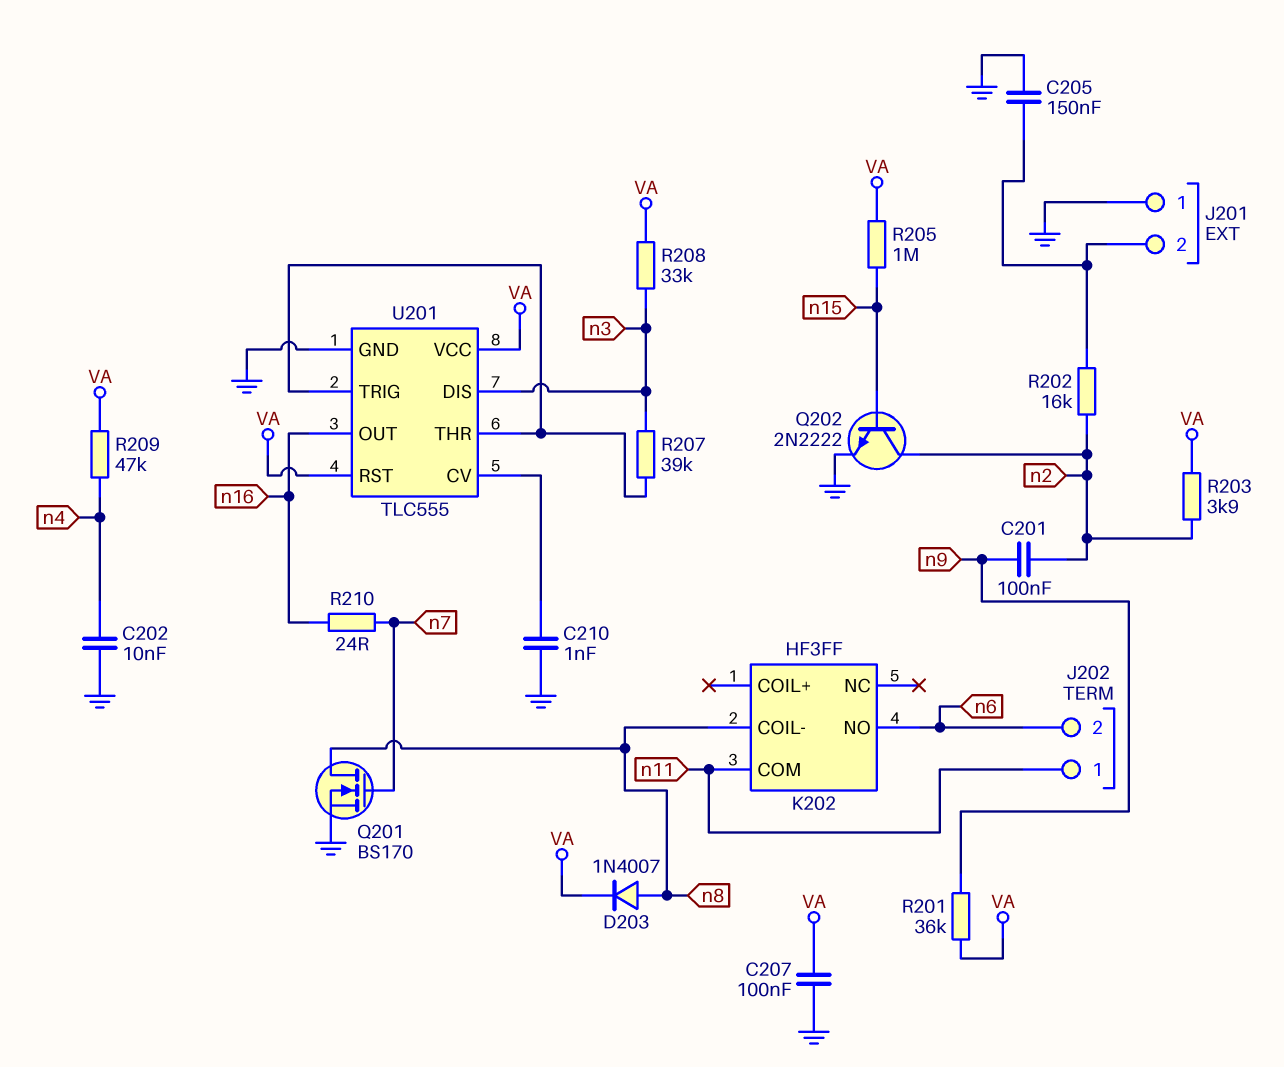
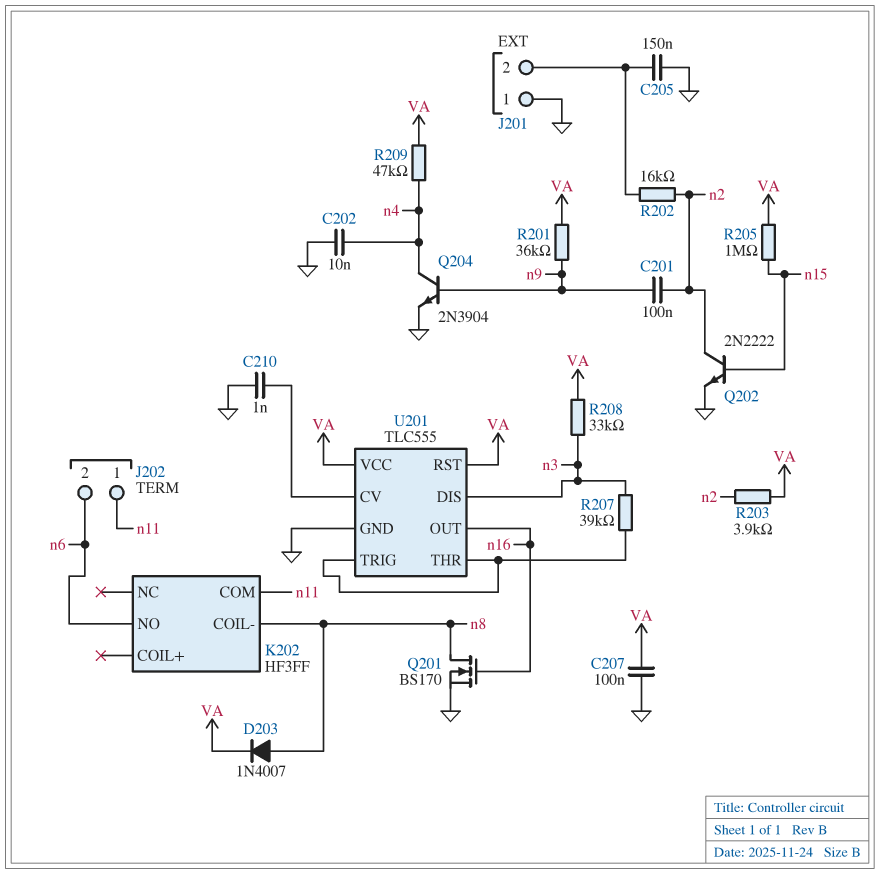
Q201: NMOS BS170 (G n7, D n8, S GND) -> NMOS BS170 (G n16, D n8, S GND)
Q204: none -> NPN 2N3904 (B n9, C n4, E GND)
R210: 24 (n7, n16) -> none

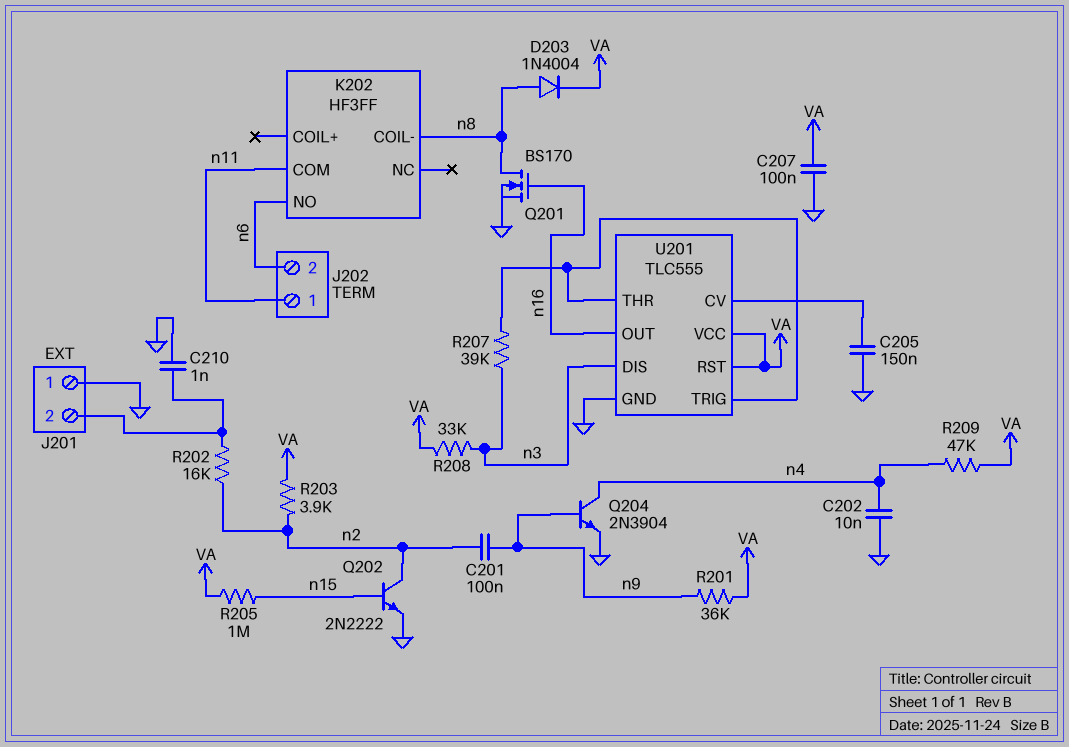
C205: 150nF (GND, J201/2) -> 150nF (GND, U201/CV)
C210: 1nF (GND, U201/CV) -> 1nF (GND, J201/2)
D203: diode 1N4007 (A n8, K VA) -> diode 1N4004 (A n8, K VA)

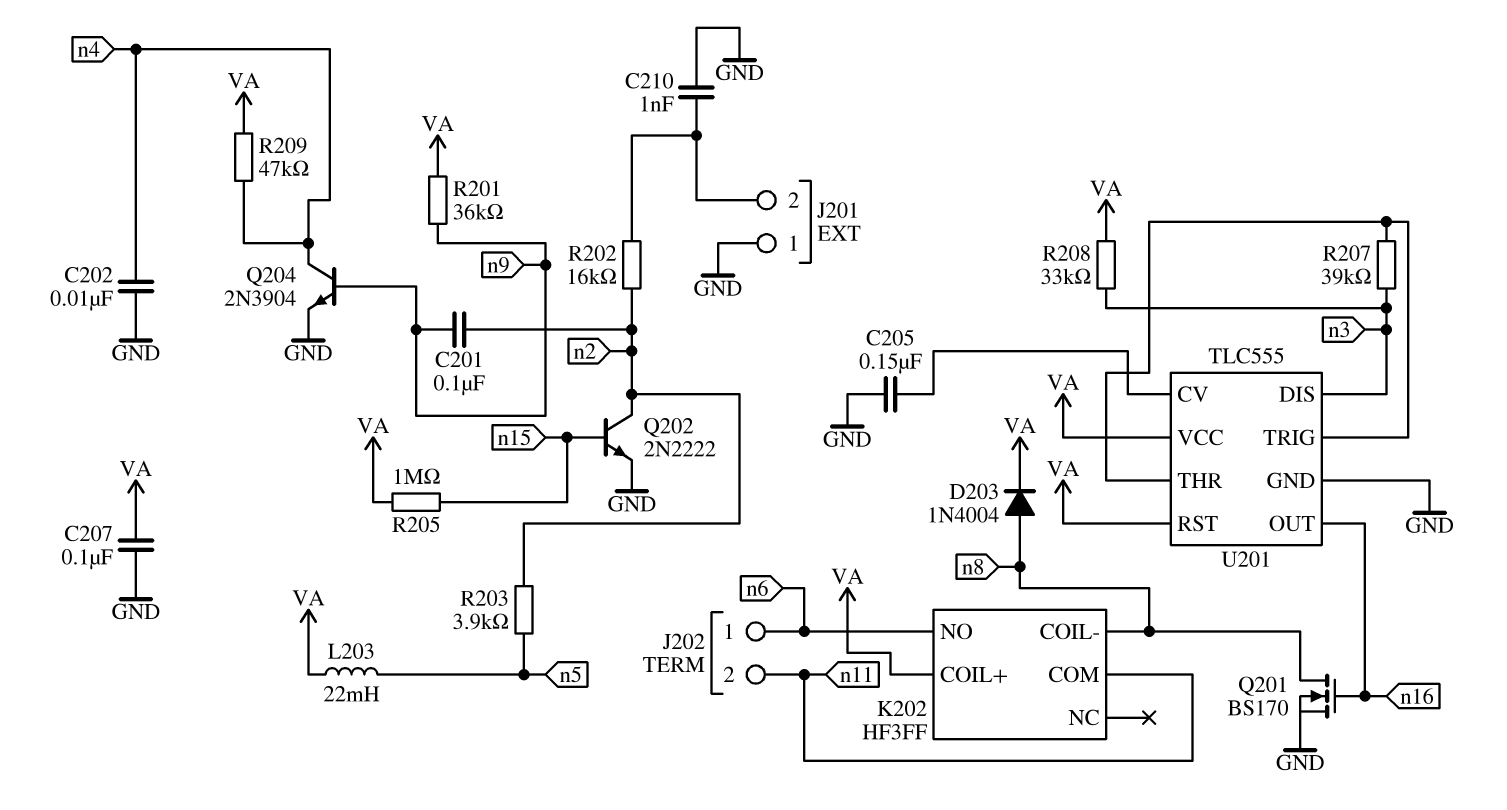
J202 pin 1: n11 -> n6
J202 pin 2: n6 -> n11
K202 pin COIL+: none -> VA
L203: none -> 22mH (VA, n5)
R203: 3.9k (VA, n2) -> 3.9k (n2, n5)

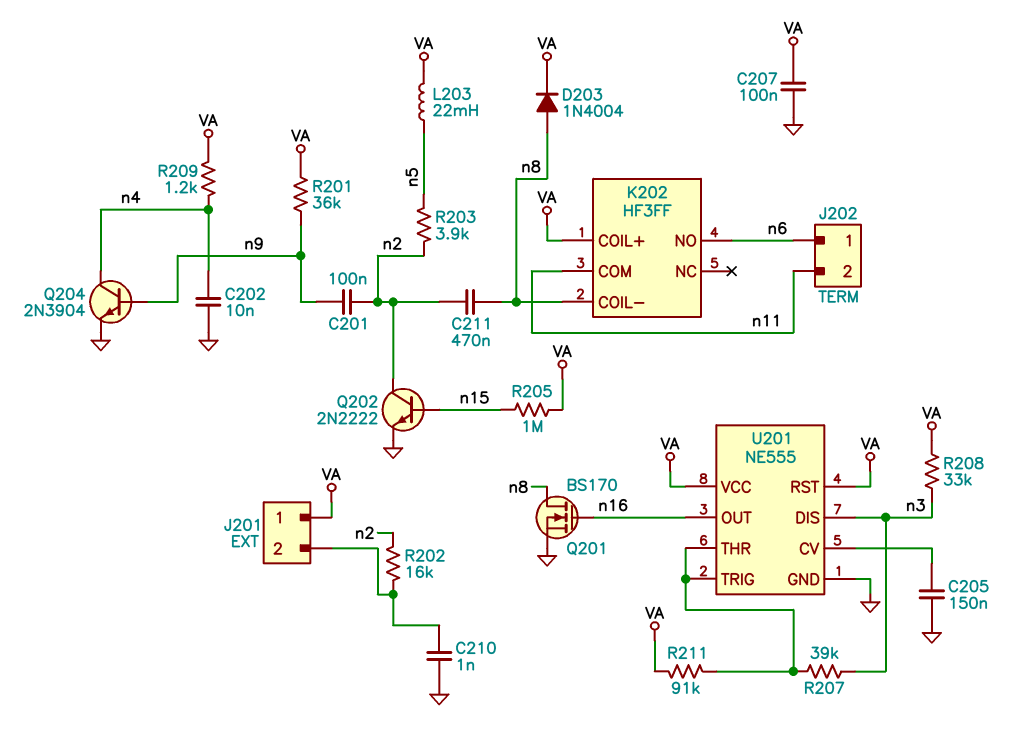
C211: none -> 470nF (n2, n8)
J201 pin 1: GND -> VA
R209: 47k (VA, n4) -> 1.2k (VA, n4)
R211: none -> 91k (U201/THR, VA)
U201: TLC555 -> NE555

